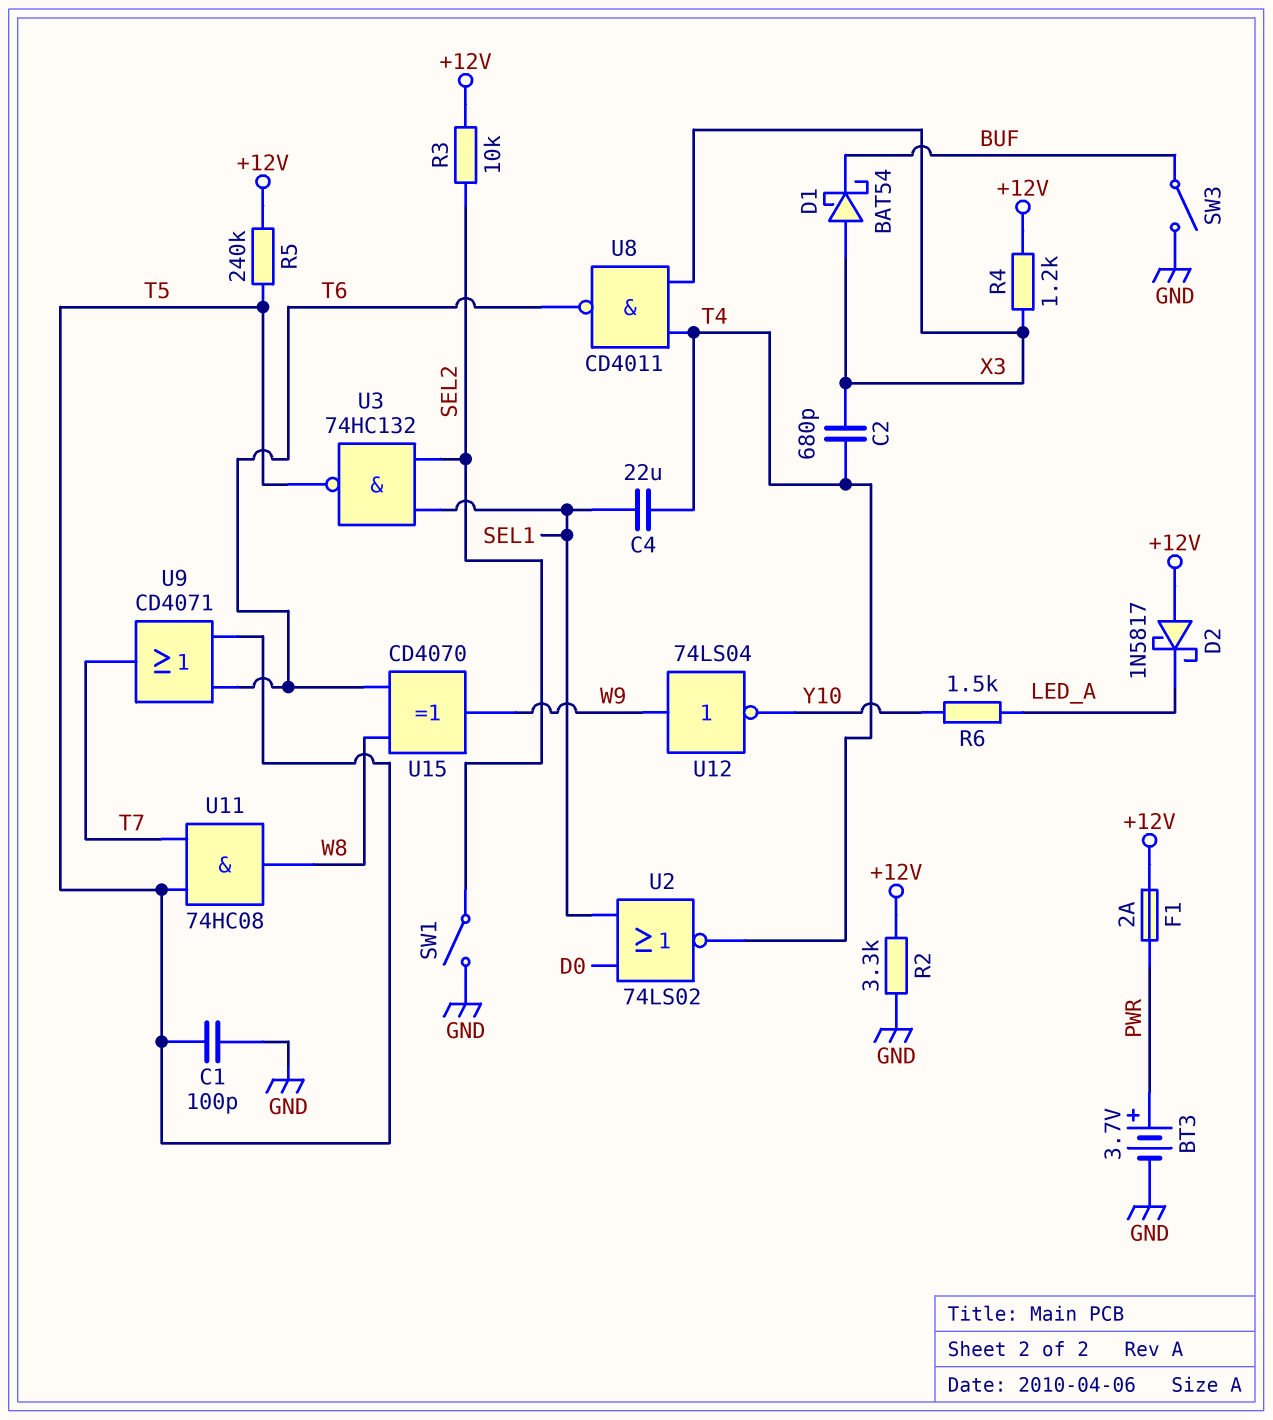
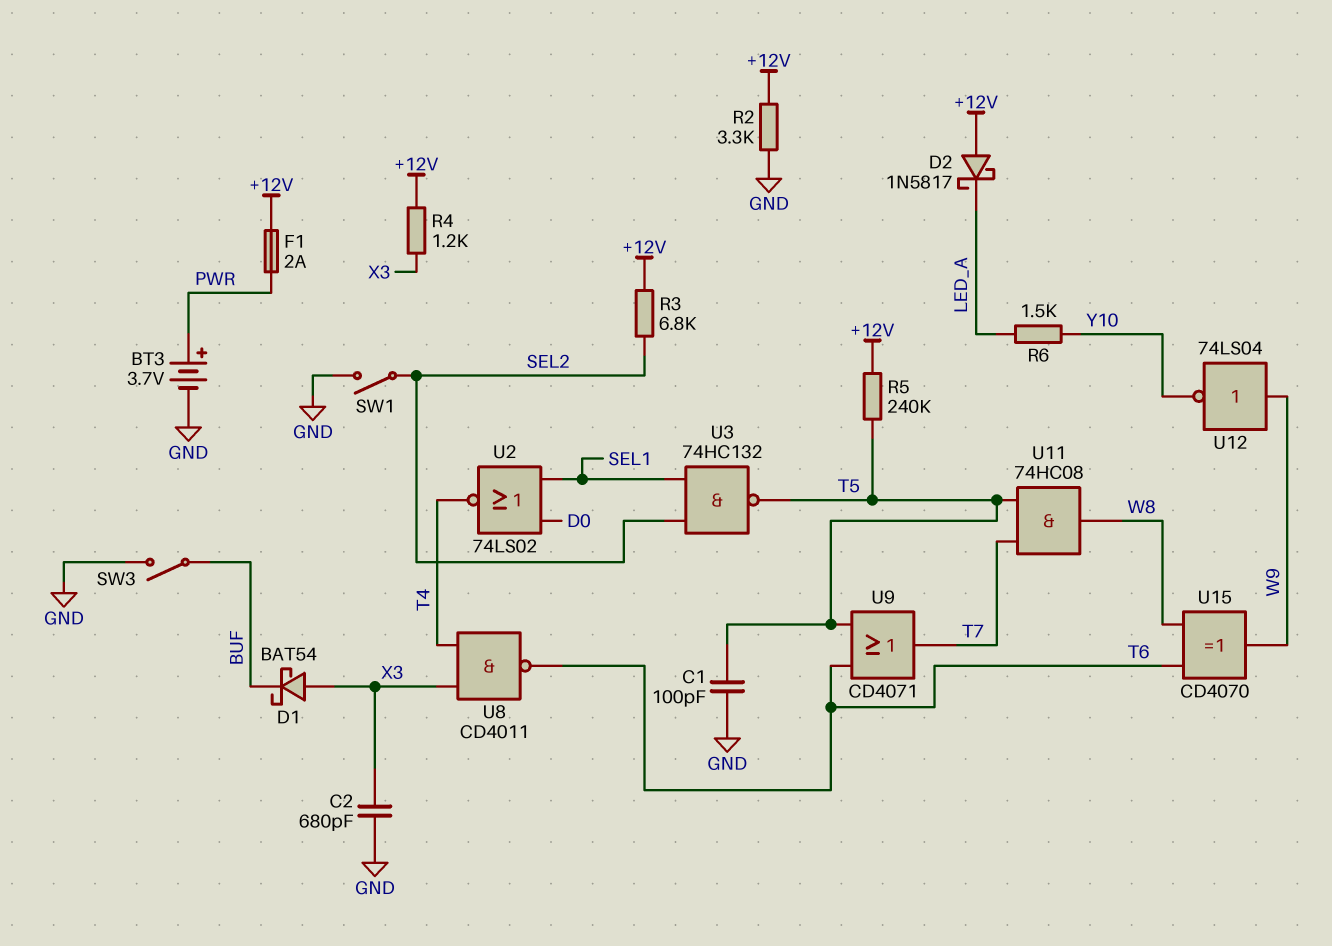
C2: 680pF (T4, X3) -> 680pF (GND, X3)
C4: 22uF (SEL1, T4) -> none
R3: 10k (+12V, SEL2) -> 6.8k (+12V, SEL2)

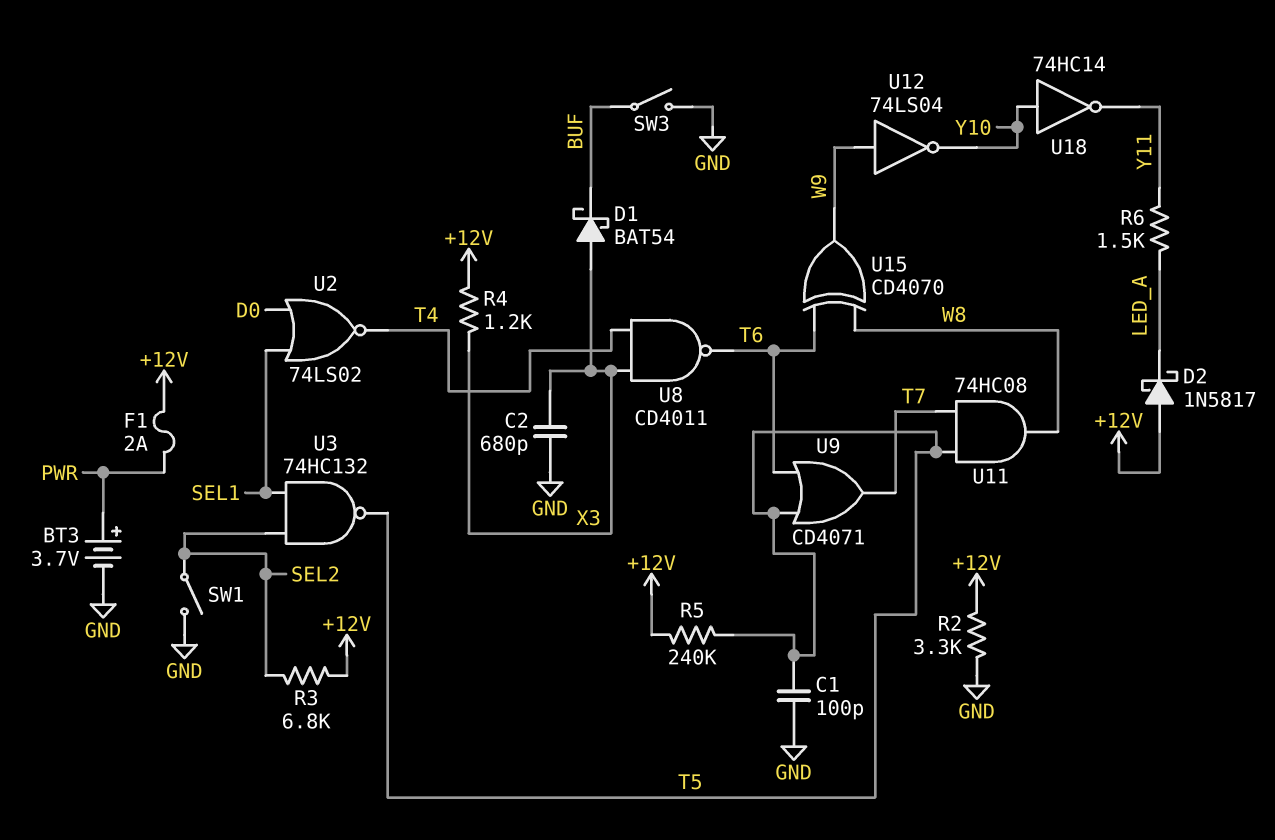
R6: 1.5k (LED_A, Y10) -> 1.5k (LED_A, Y11)
U18: none -> NOT 74HC14 (in Y10, out Y11)

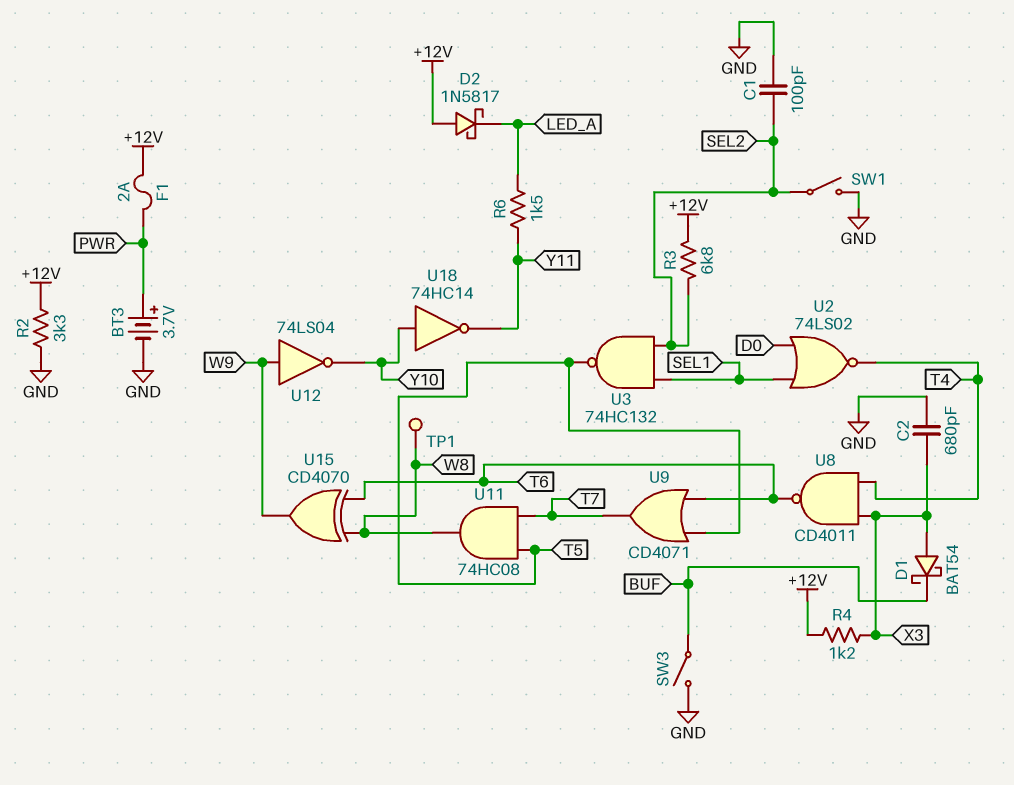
C1: 100pF (GND, T5) -> 100pF (GND, SEL2)
R5: 240k (+12V, T5) -> none
TP1: none -> test point (W8)

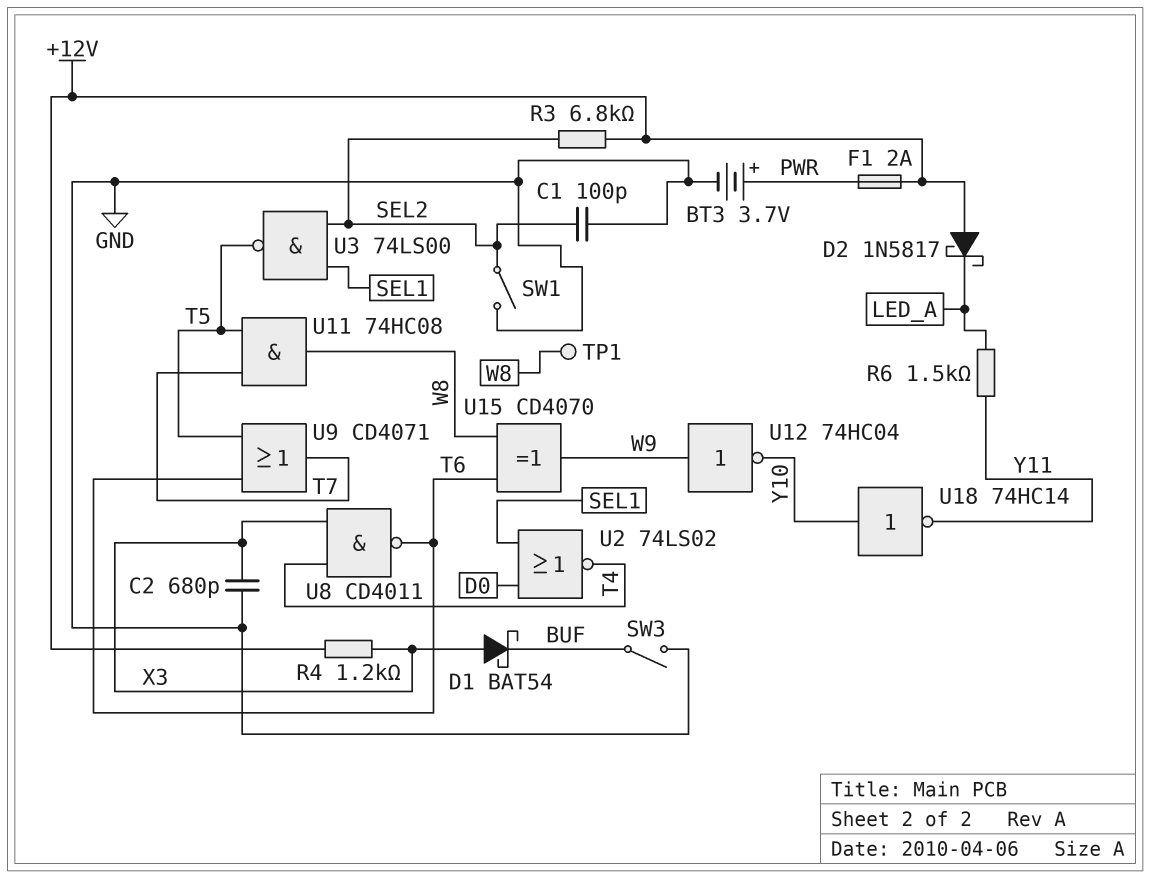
R2: 3.3k (+12V, GND) -> none
U3: NAND 74HC132 (in SEL1, in SEL2, out T5) -> NAND 74LS00 (in SEL1, in SEL2, out T5)
U12: NOT 74LS04 (in W9, out Y10) -> NOT 74HC04 (in W9, out Y10)

